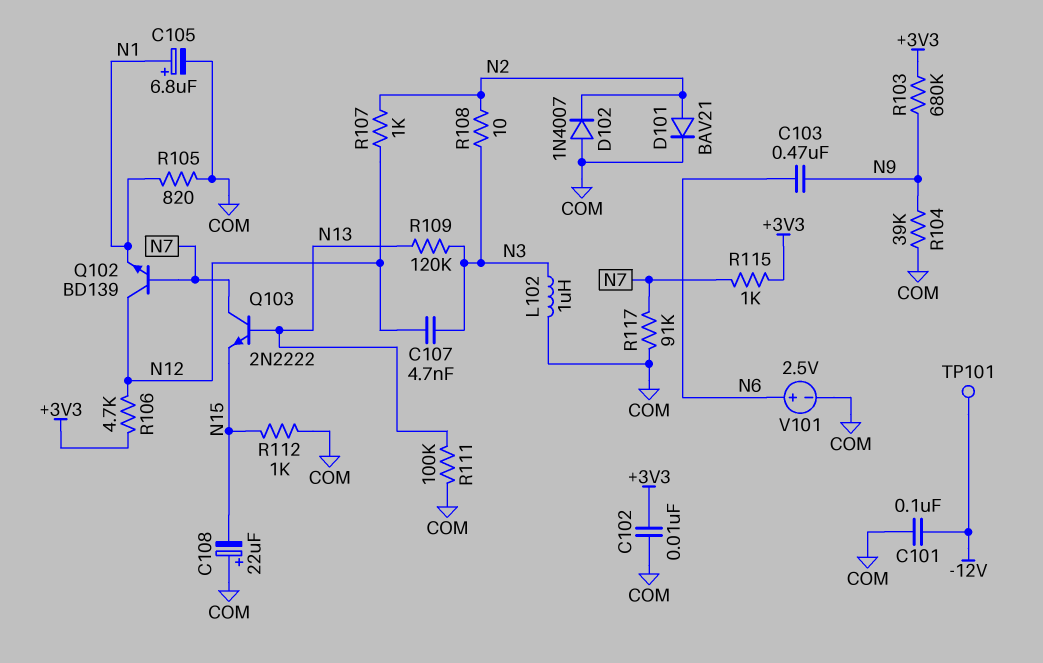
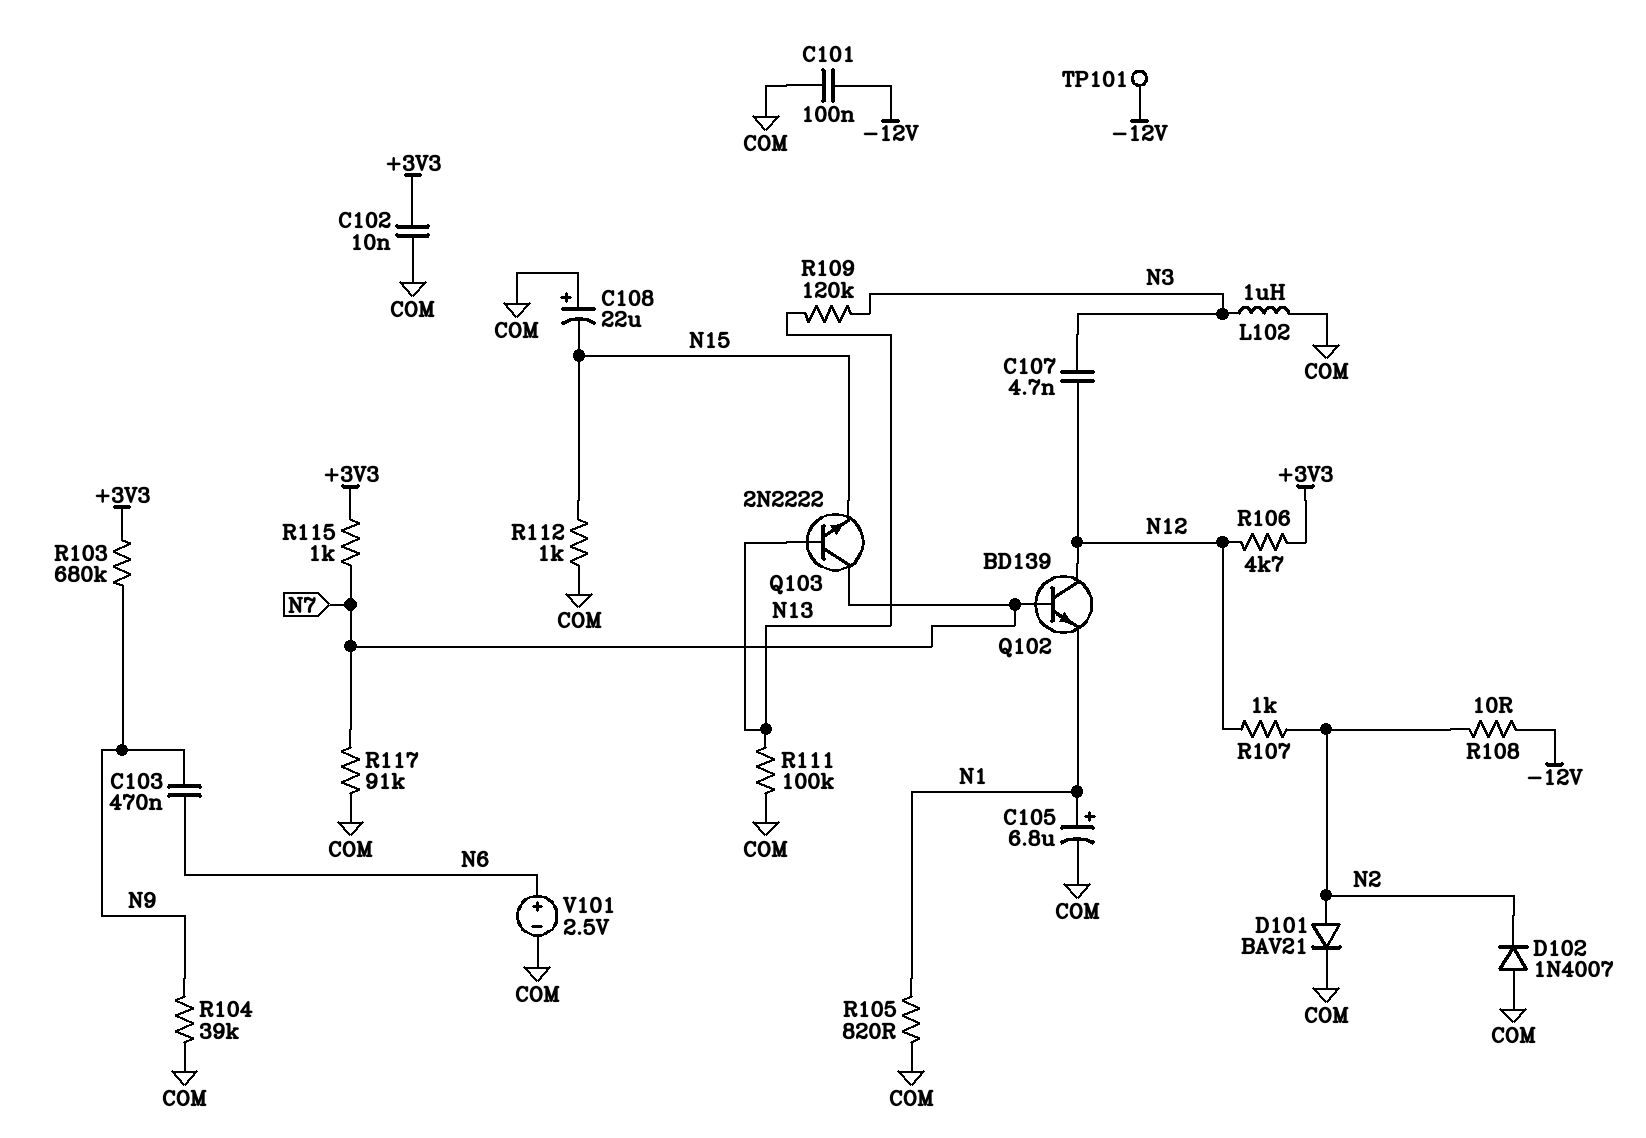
R108: 10 (N2, N3) -> 10 (-12V, N2)

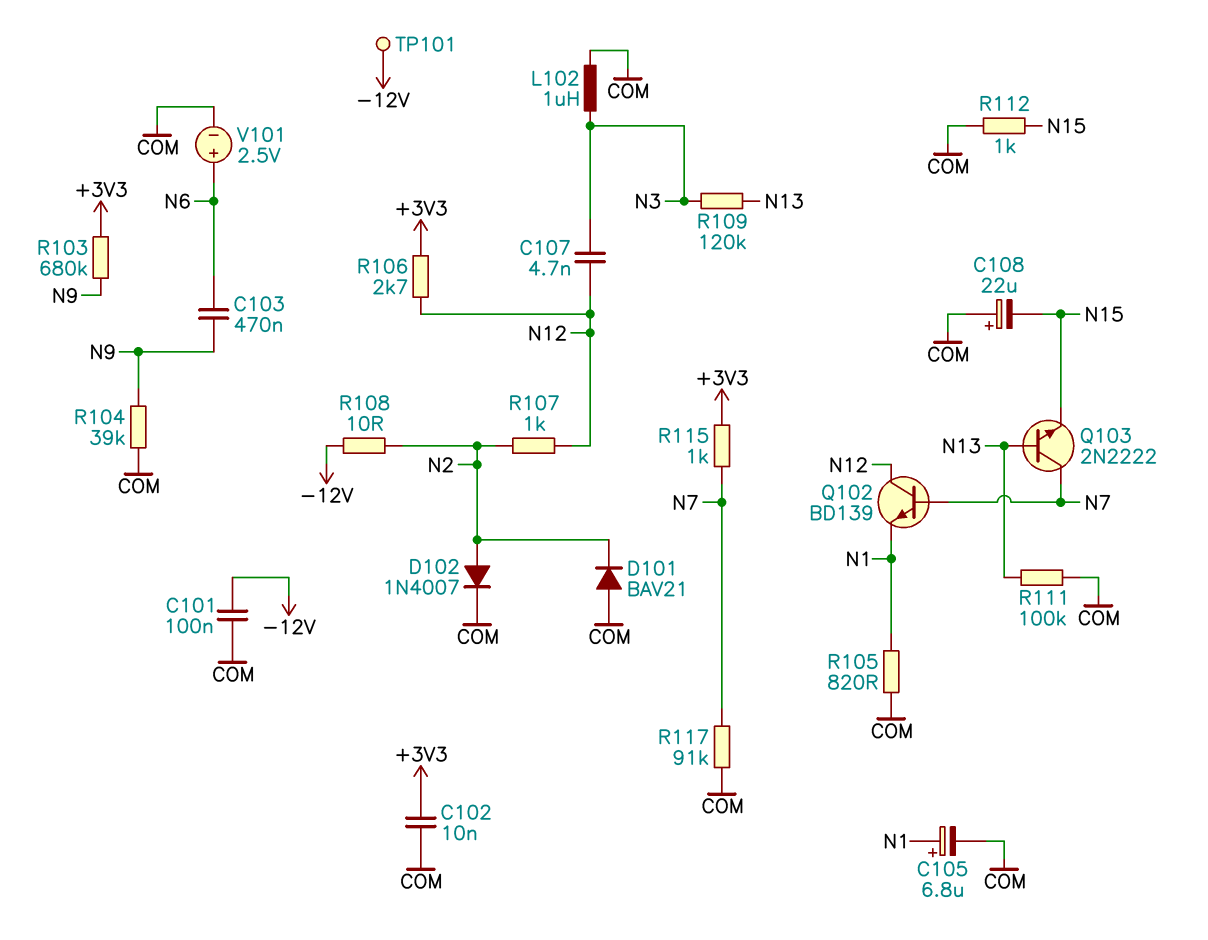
D101: diode BAV21 (A N2, K COM) -> diode BAV21 (A COM, K N2)
D102: diode 1N4007 (A COM, K N2) -> diode 1N4007 (A N2, K COM)
R106: 4.7k (+3V3, N12) -> 2.7k (+3V3, N12)

